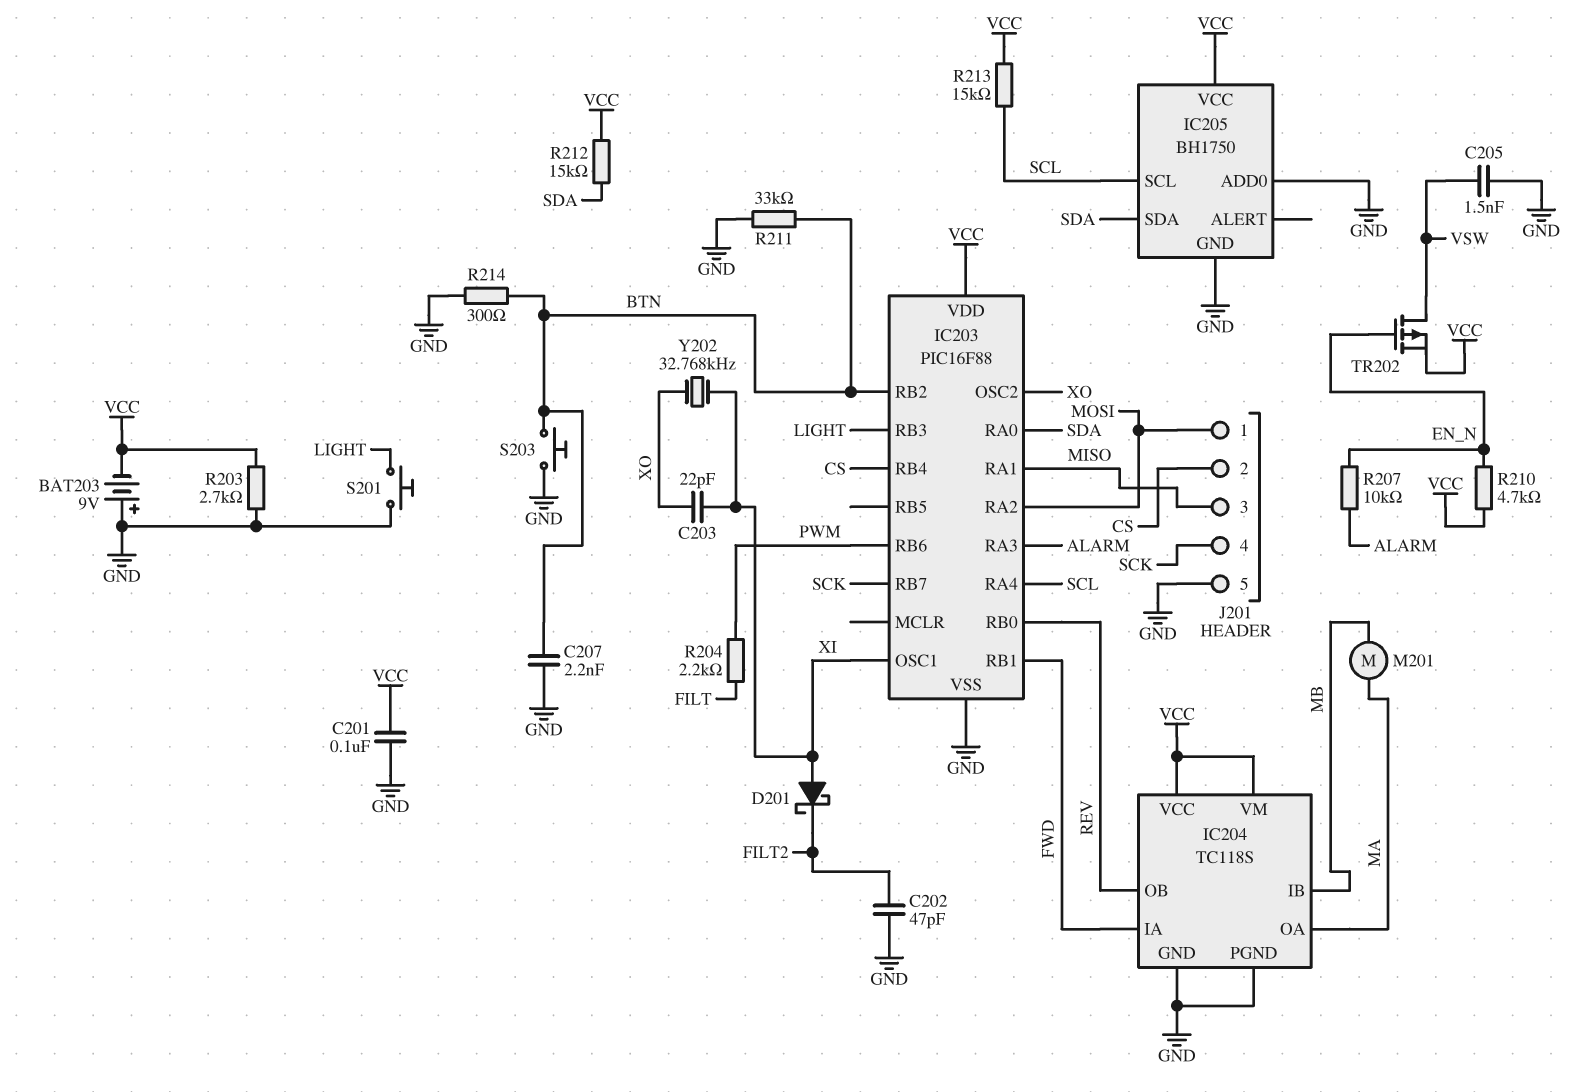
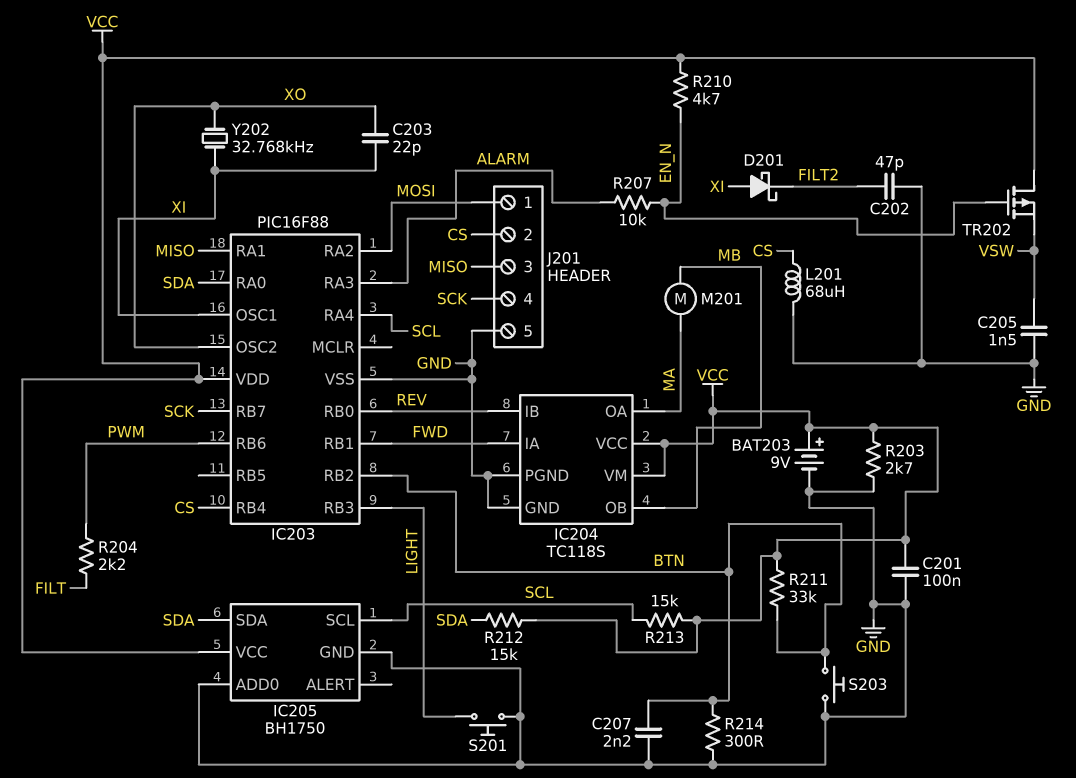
BAT203: 9V (plus GND, minus VCC) -> 9V (plus VCC, minus GND)
IC204 pin IB: MB -> REV
IC204 pin OB: REV -> MB
L201: none -> 68uH (CS, GND)
R211: 33k (BTN, GND) -> 33k (BTN, VCC)
TR202: PMOS (G EN_N, D VSW, S VCC) -> PMOS (G EN_N, D VCC, S VSW)

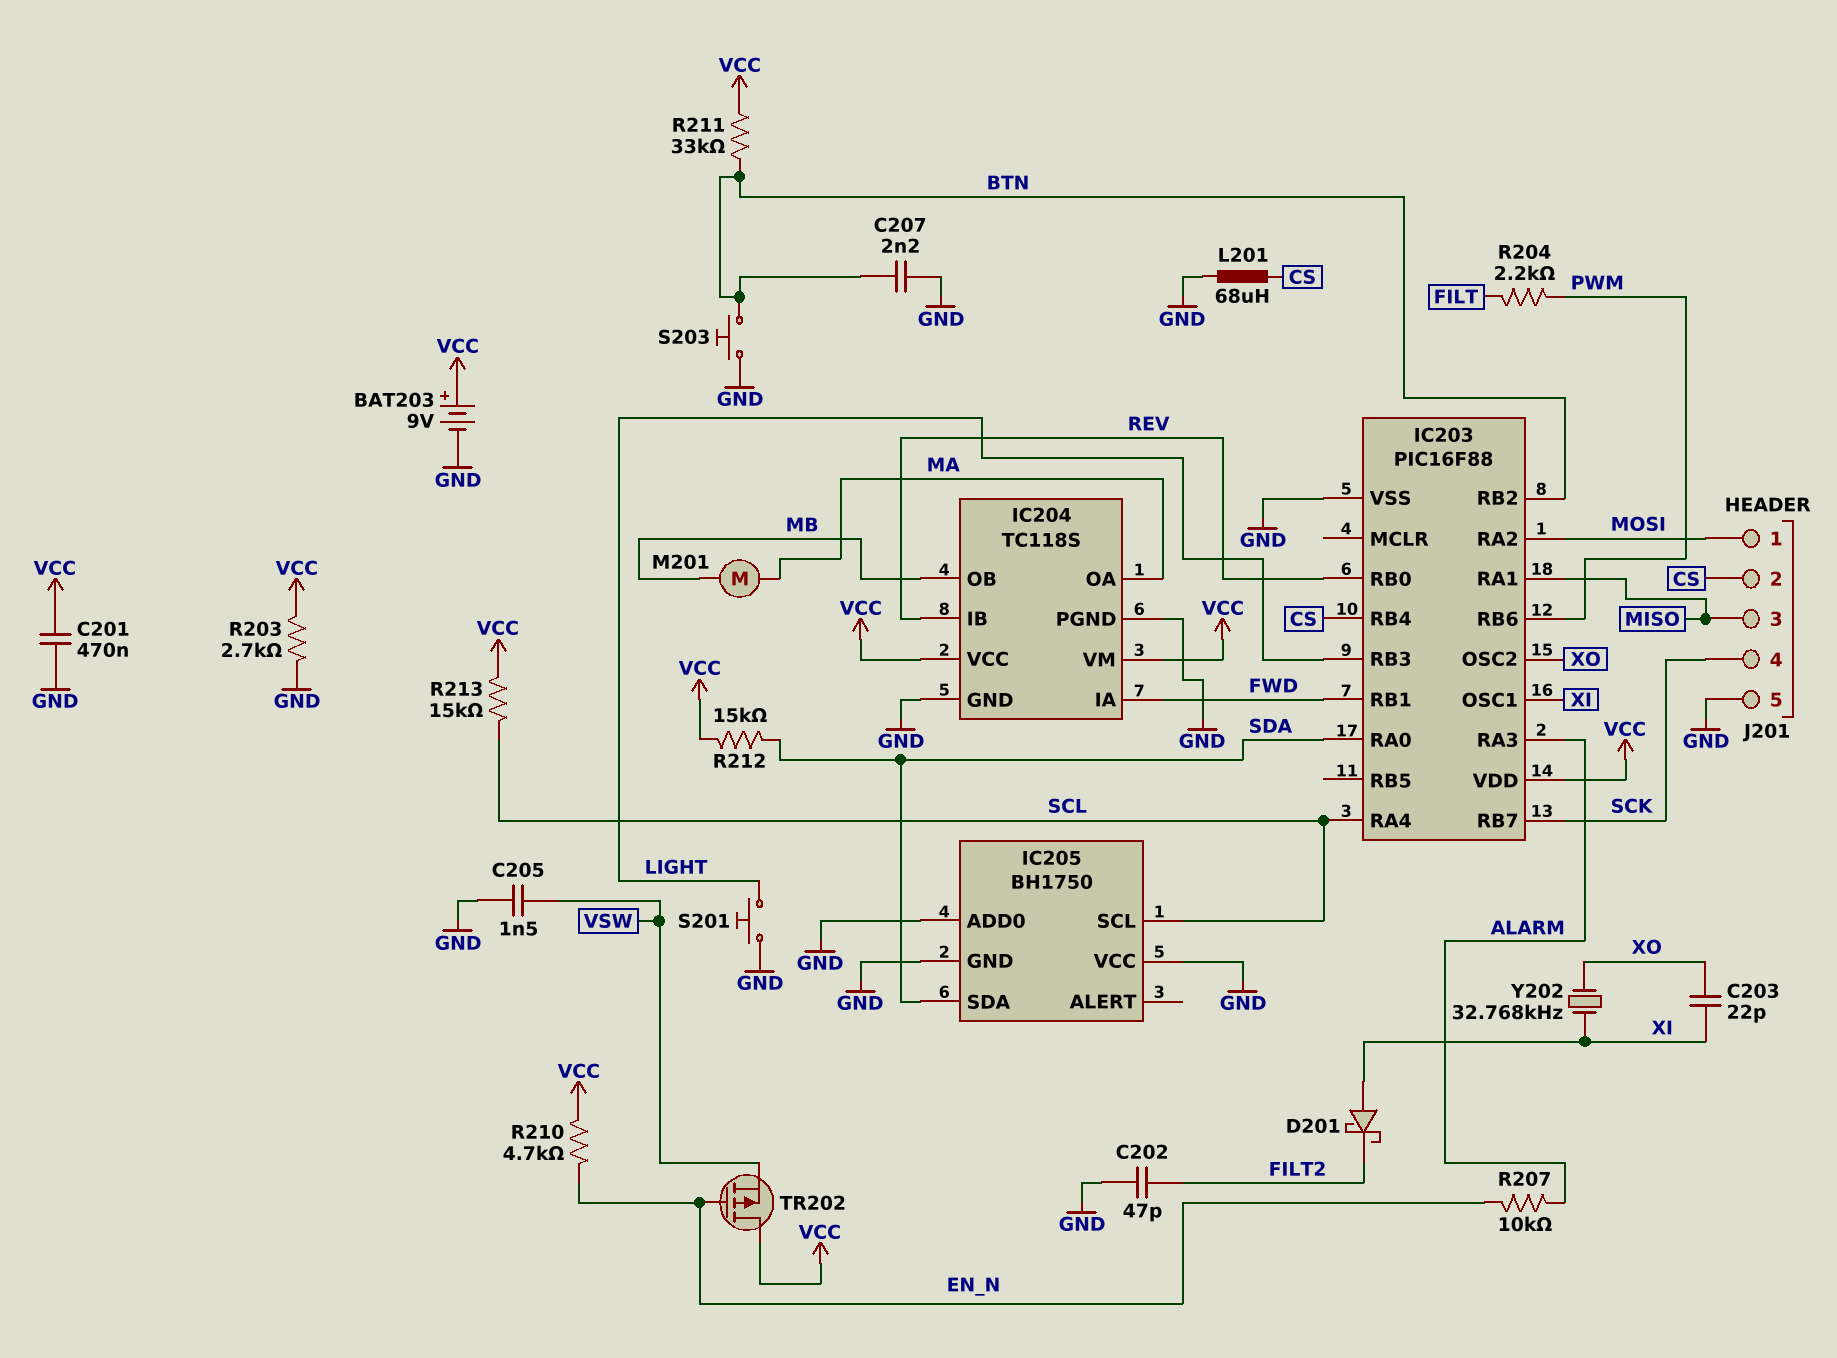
C201: 100nF (GND, VCC) -> 470nF (GND, VCC)
IC205 pin VCC: VCC -> GND
R214: 300 (BTN, GND) -> none

